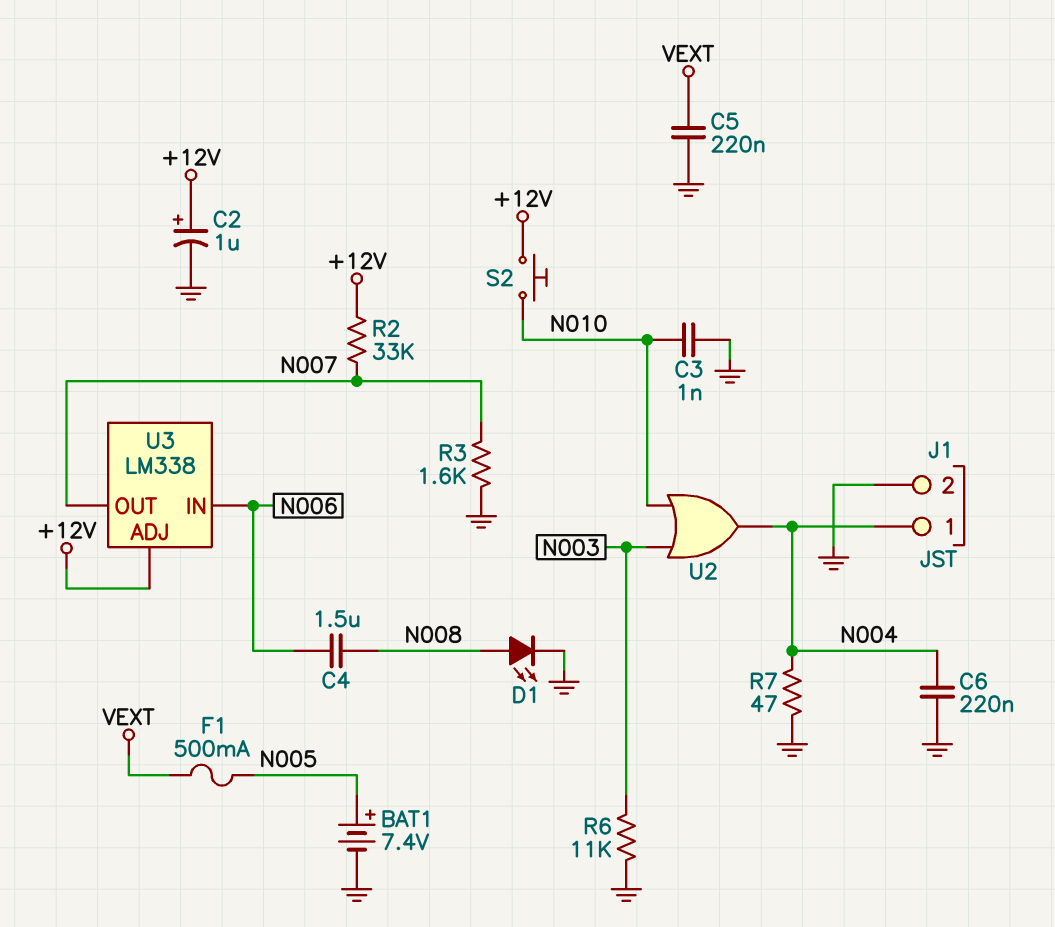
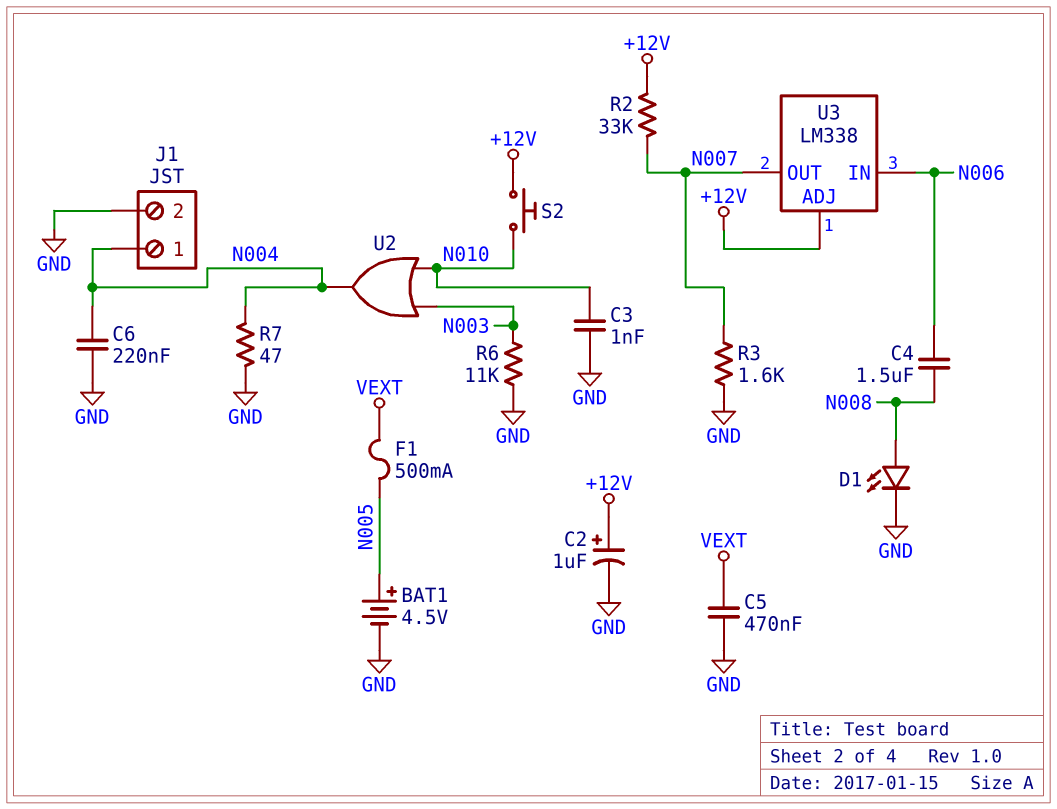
BAT1: 7.4V (plus N005, minus GND) -> 4.5V (plus N005, minus GND)
C5: 220nF (GND, VEXT) -> 470nF (GND, VEXT)

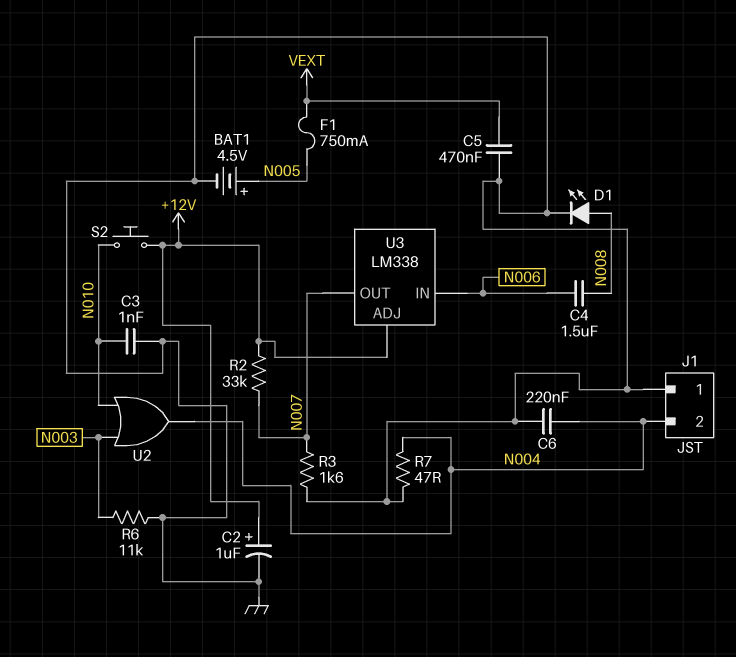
F1: 500mA (N005, VEXT) -> 750mA (N005, VEXT)
J1 pin 1: N004 -> GND
J1 pin 2: GND -> N004

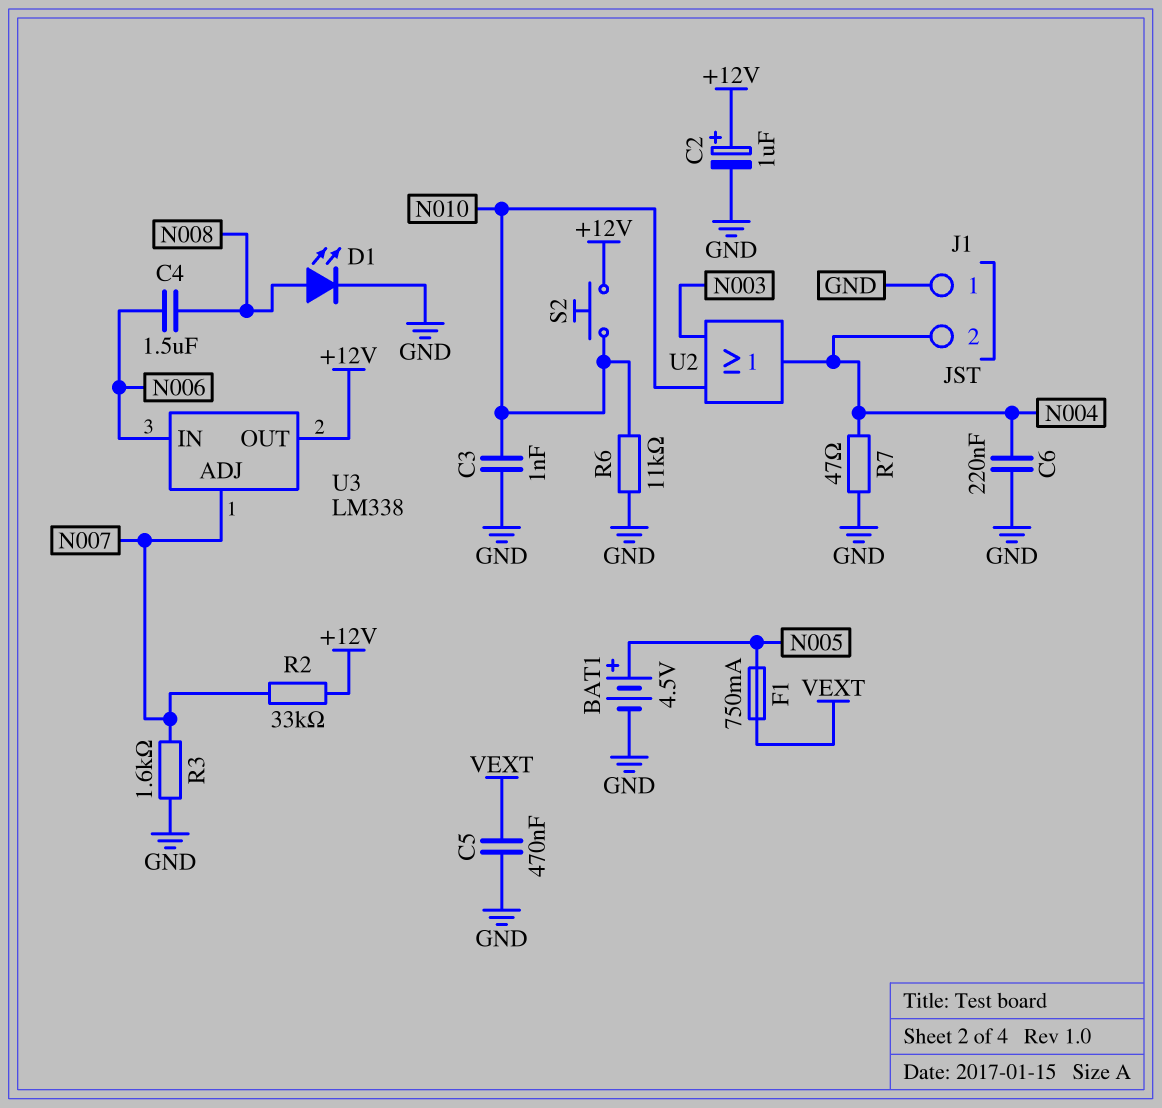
R6: 11k (GND, N003) -> 11k (GND, N010)
U3 pin ADJ: +12V -> N007
U3 pin OUT: N007 -> +12V

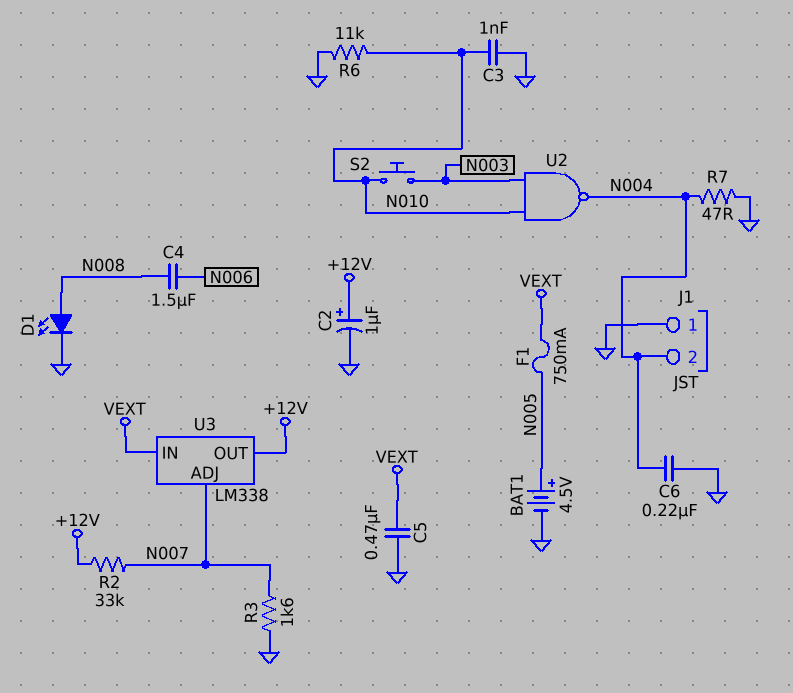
S2: button (+12V, N010) -> button (N003, N010)
U2: OR (in N003, in N010, out N004) -> NAND (in N003, in N010, out N004)
U3 pin IN: N006 -> VEXT

